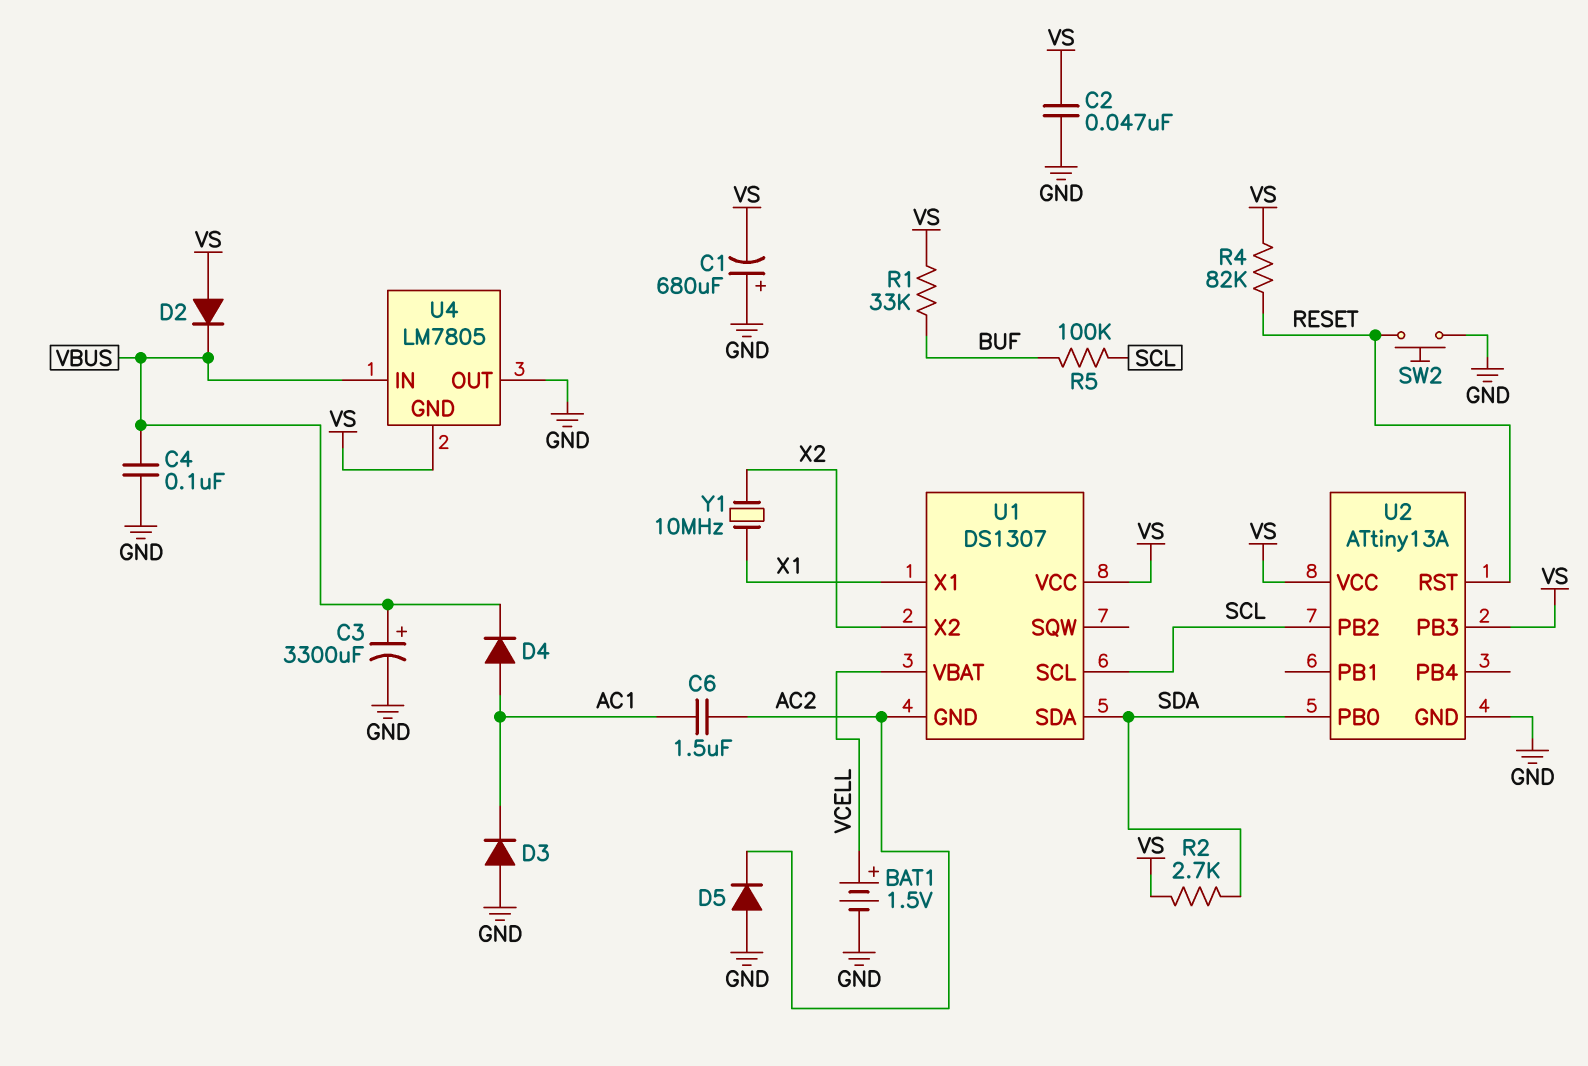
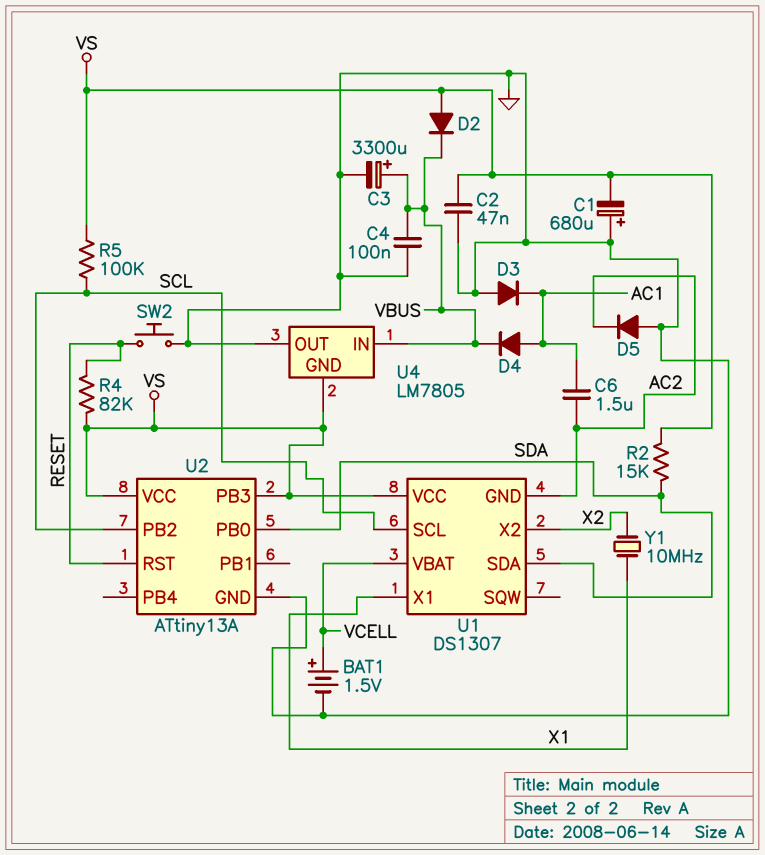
R1: 33k (BUF, VS) -> none
R2: 2.7k (SDA, VS) -> 15k (SDA, VS)
R5: 100k (BUF, SCL) -> 100k (SCL, VS)

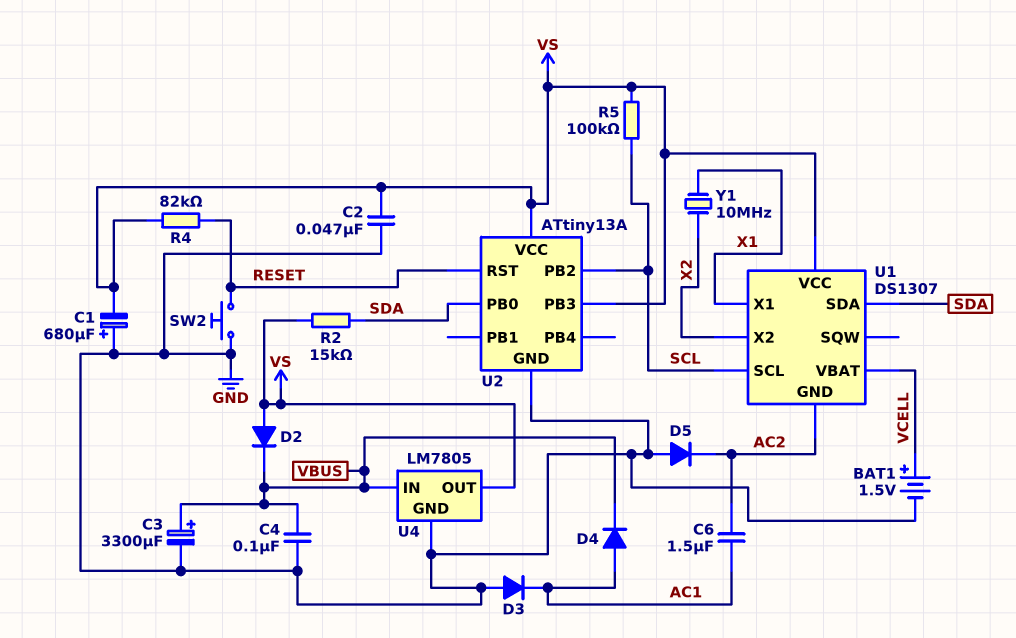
U4 pin GND: VS -> GND
U4 pin OUT: GND -> VS

